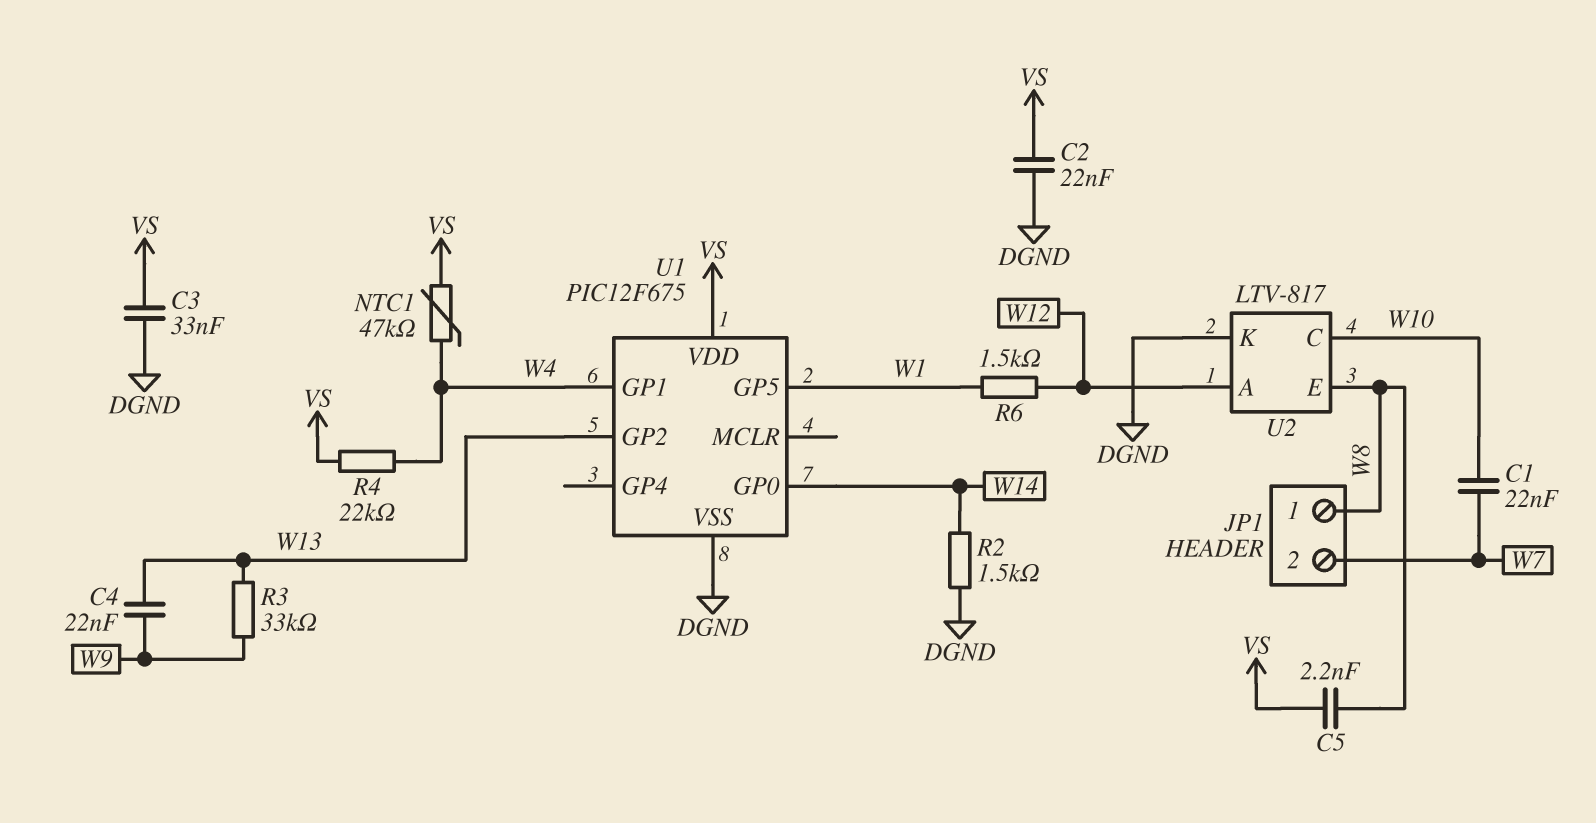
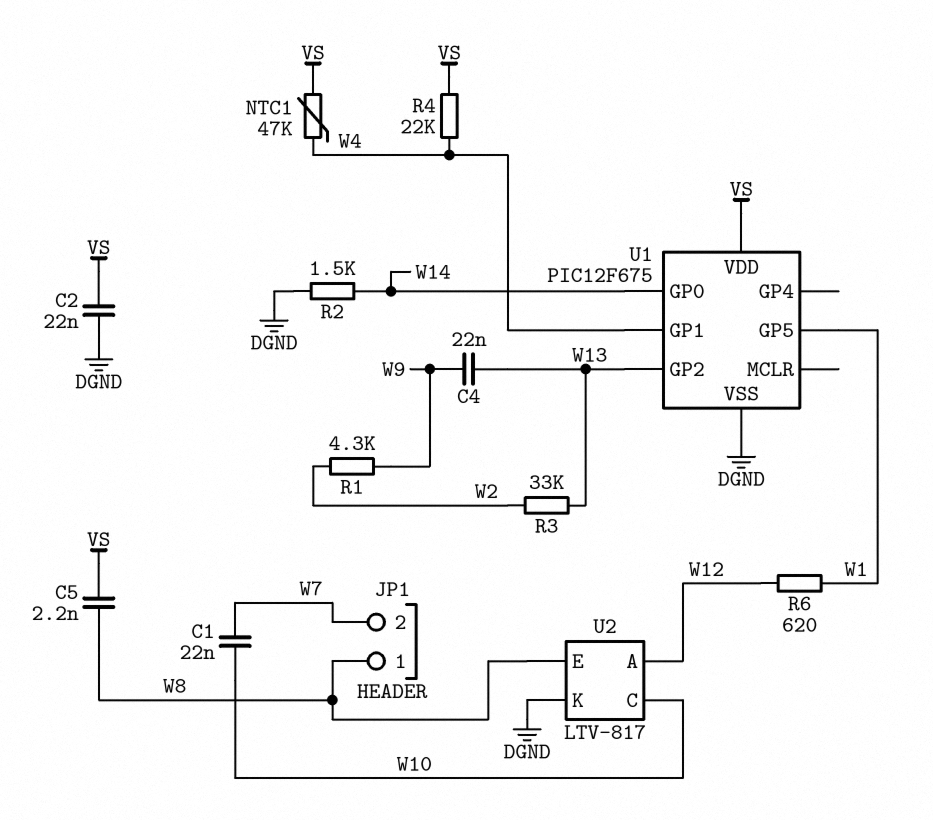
C3: 33nF (DGND, VS) -> none
R1: none -> 4.3k (W2, W9)
R3: 33k (W9, W13) -> 33k (W2, W13)
R6: 1.5k (W1, W12) -> 620 (W1, W12)

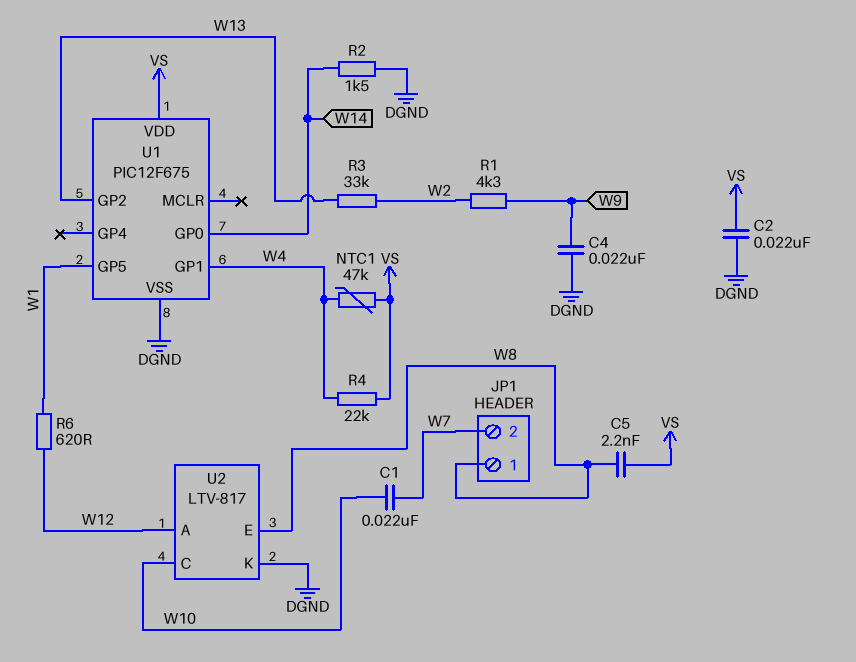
C4: 22nF (W9, W13) -> 22nF (DGND, W9)

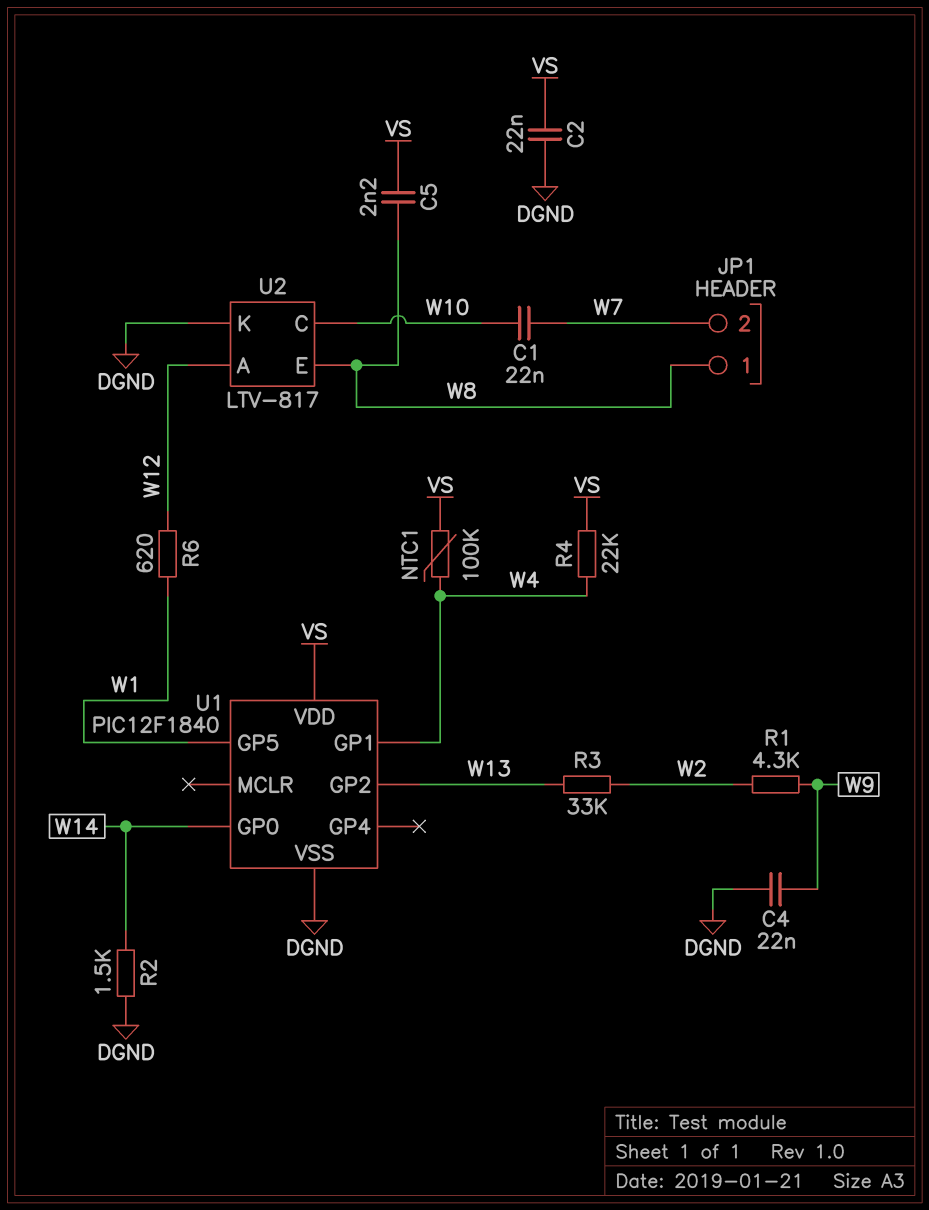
NTC1: 47k (VS, W4) -> 100k (VS, W4)
U1: PIC12F675 -> PIC12F1840

